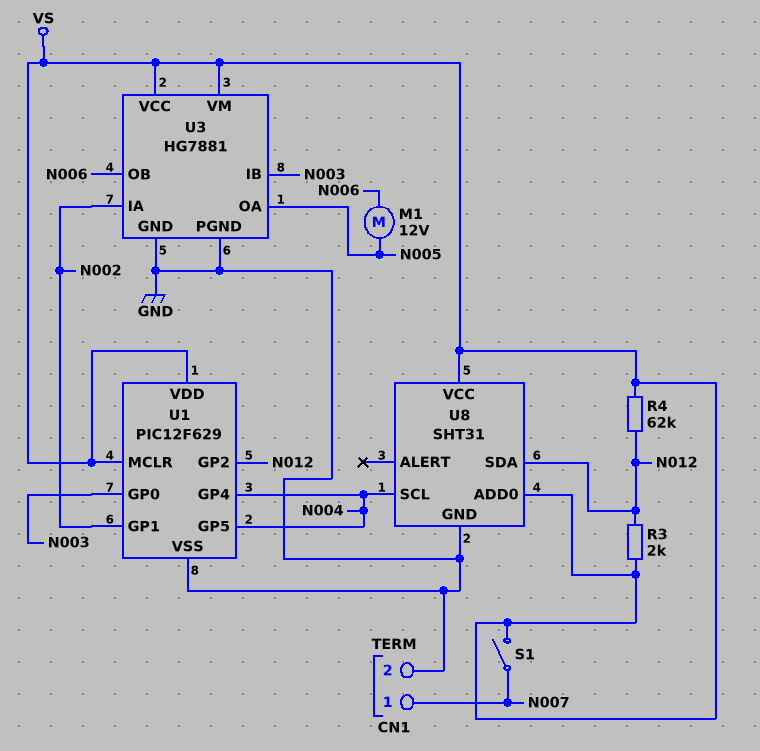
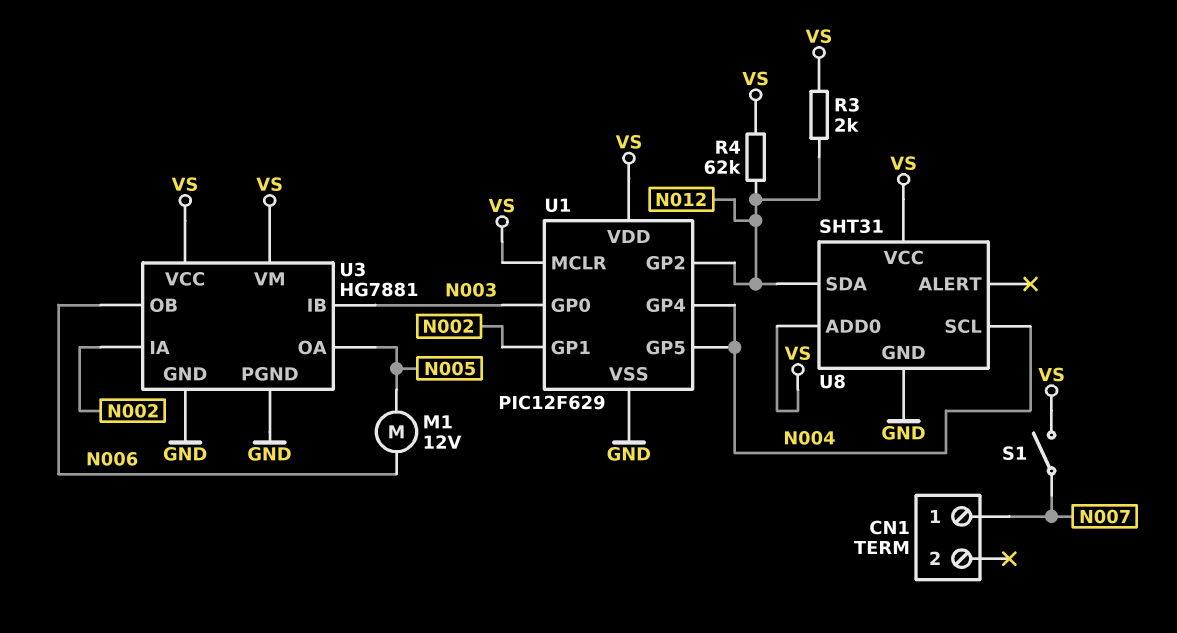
CN1 pin 2: GND -> none

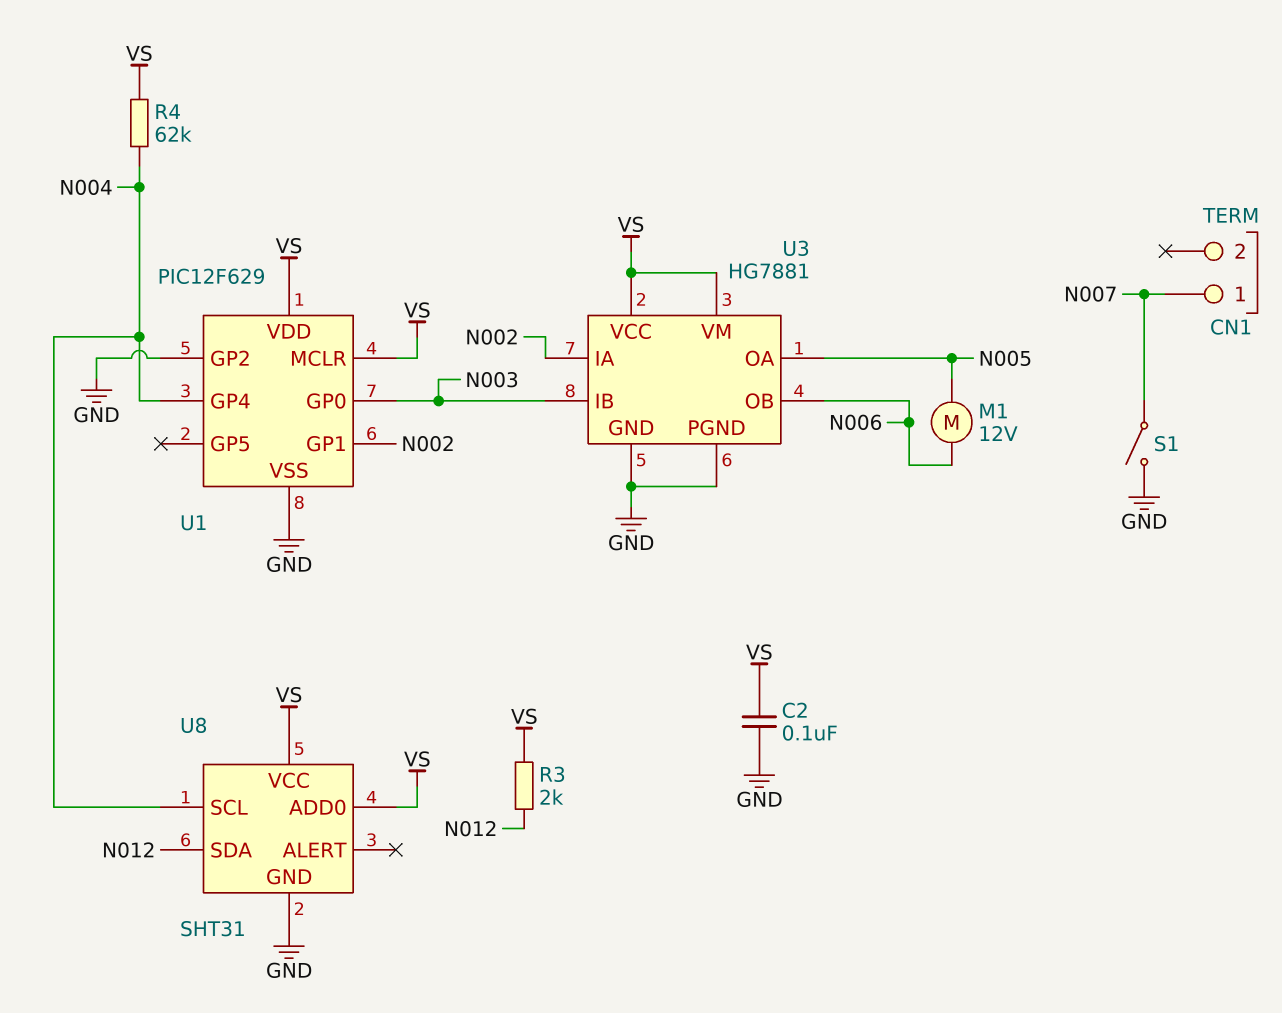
C2: none -> 100nF (GND, VS)
R4: 62k (N012, VS) -> 62k (N004, VS)
S1: switch (N007, VS) -> switch (GND, N007)
U1 pin GP2: N012 -> GND
U1 pin GP5: N004 -> none

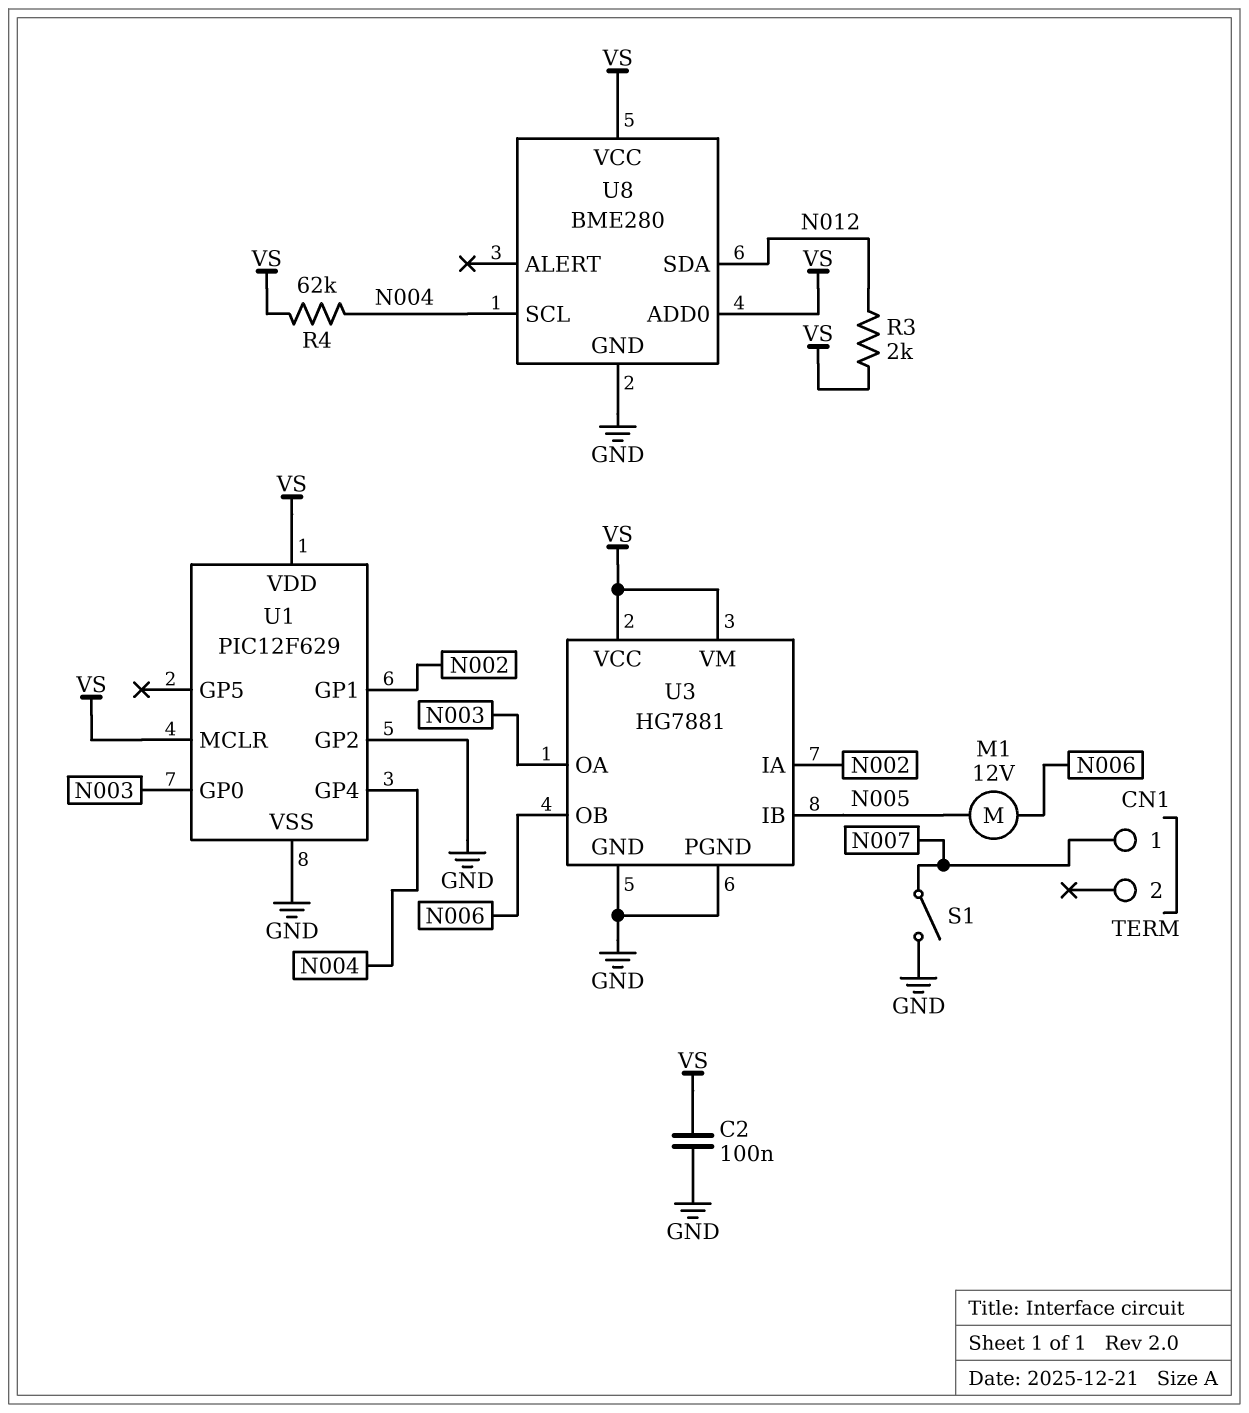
U3 pin IB: N003 -> N005
U3 pin OA: N005 -> N003
U8: SHT31 -> BME280

